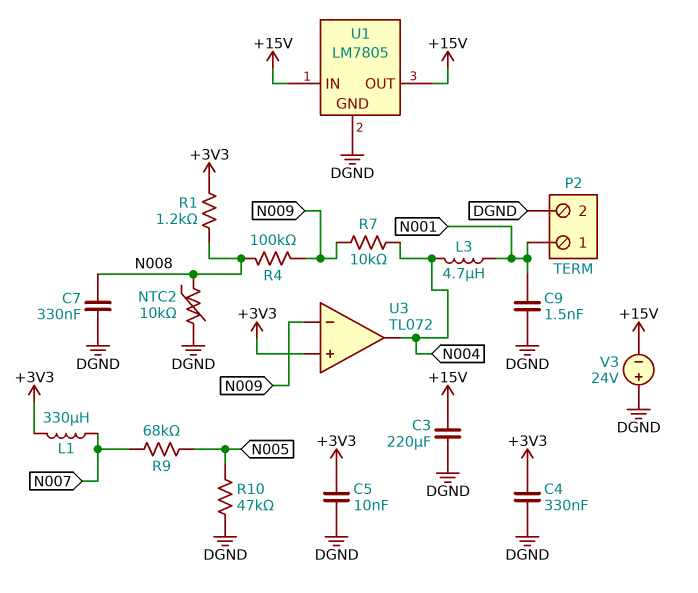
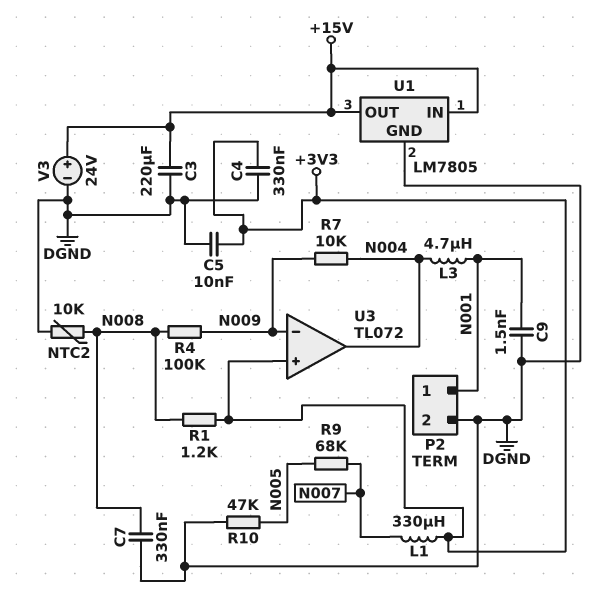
V3: 24V (plus DGND, minus +15V) -> 24V (plus +15V, minus DGND)

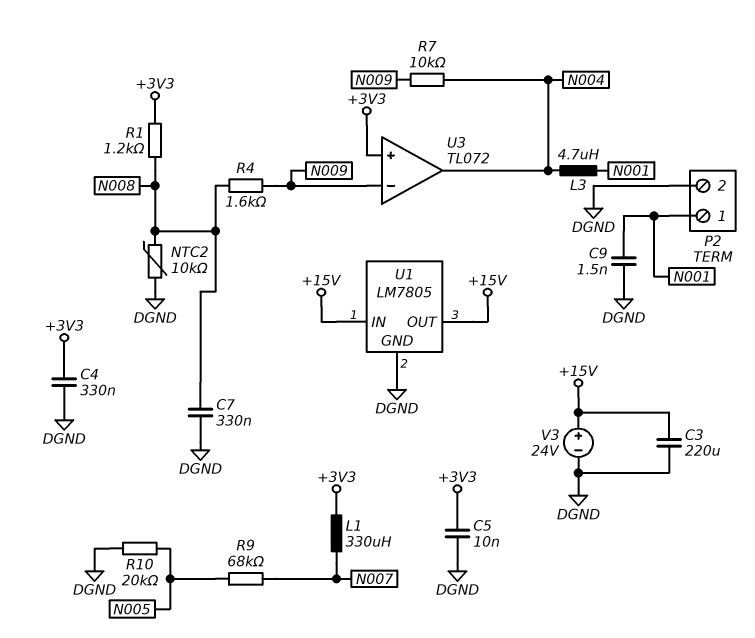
R4: 100k (N008, N009) -> 1.6k (N008, N009)
R10: 47k (DGND, N005) -> 20k (DGND, N005)

